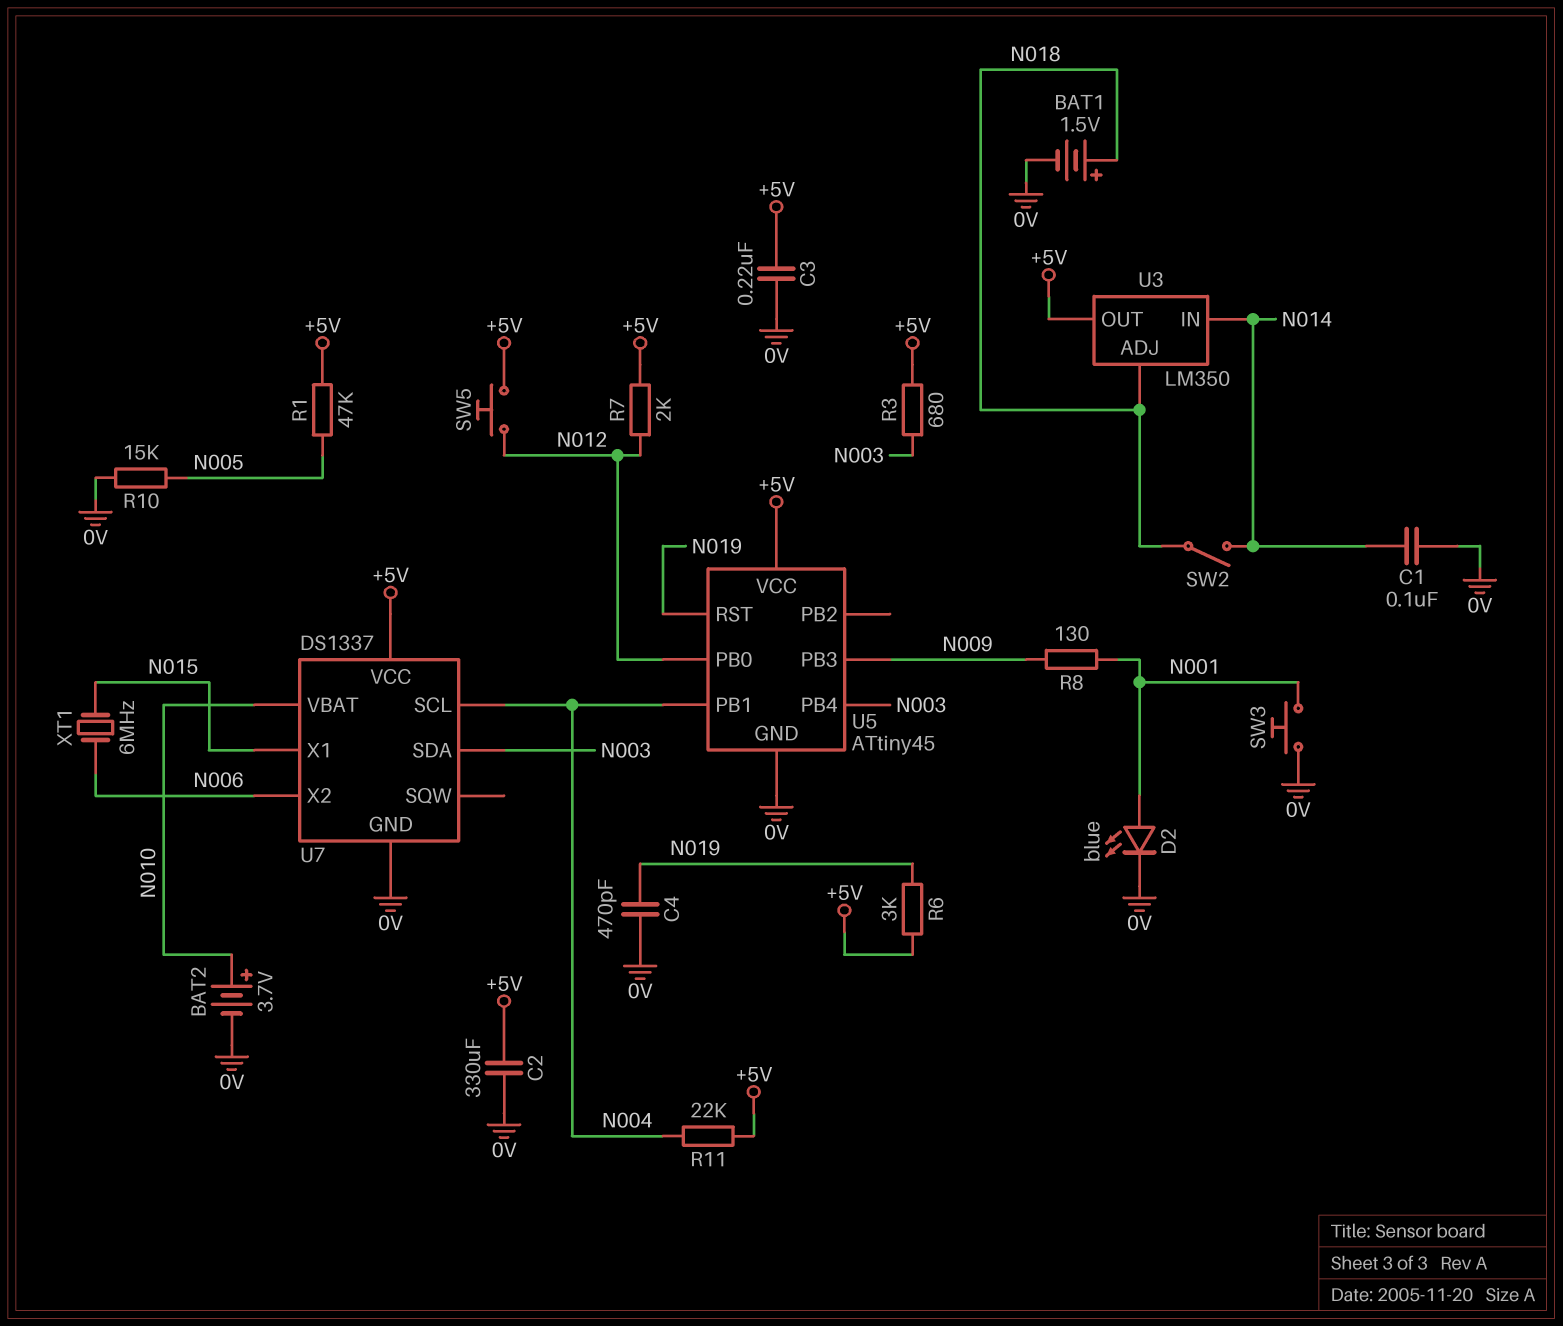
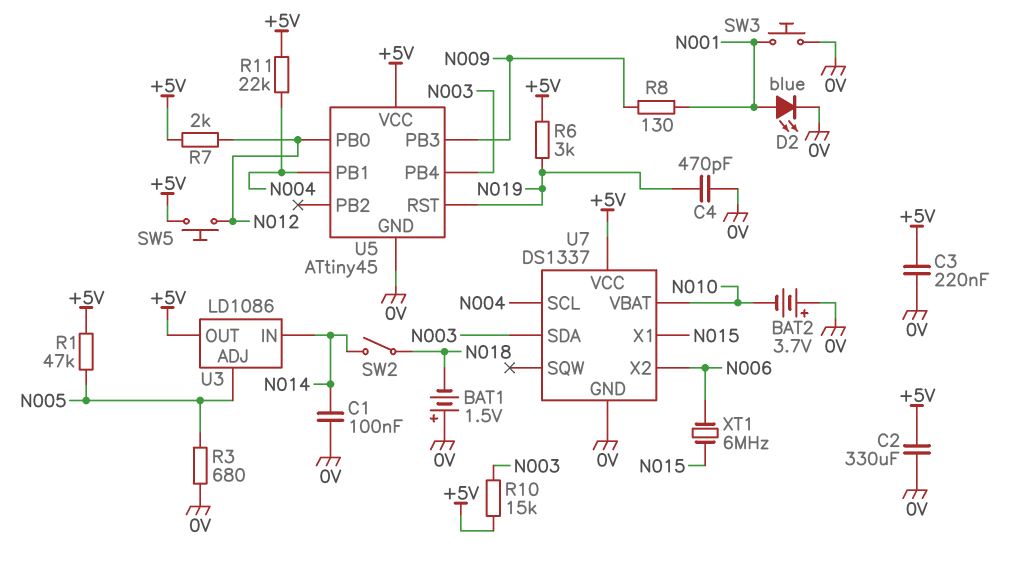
BAT1: 1.5V (plus N018, minus 0V) -> 1.5V (plus 0V, minus N018)
BAT2: 3.7V (plus N010, minus 0V) -> 3.7V (plus 0V, minus N010)
R3: 680 (+5V, N003) -> 680 (0V, N005)
R10: 15k (0V, N005) -> 15k (+5V, N003)
U3: LM350 -> LD1086
U3 pin ADJ: N018 -> N005

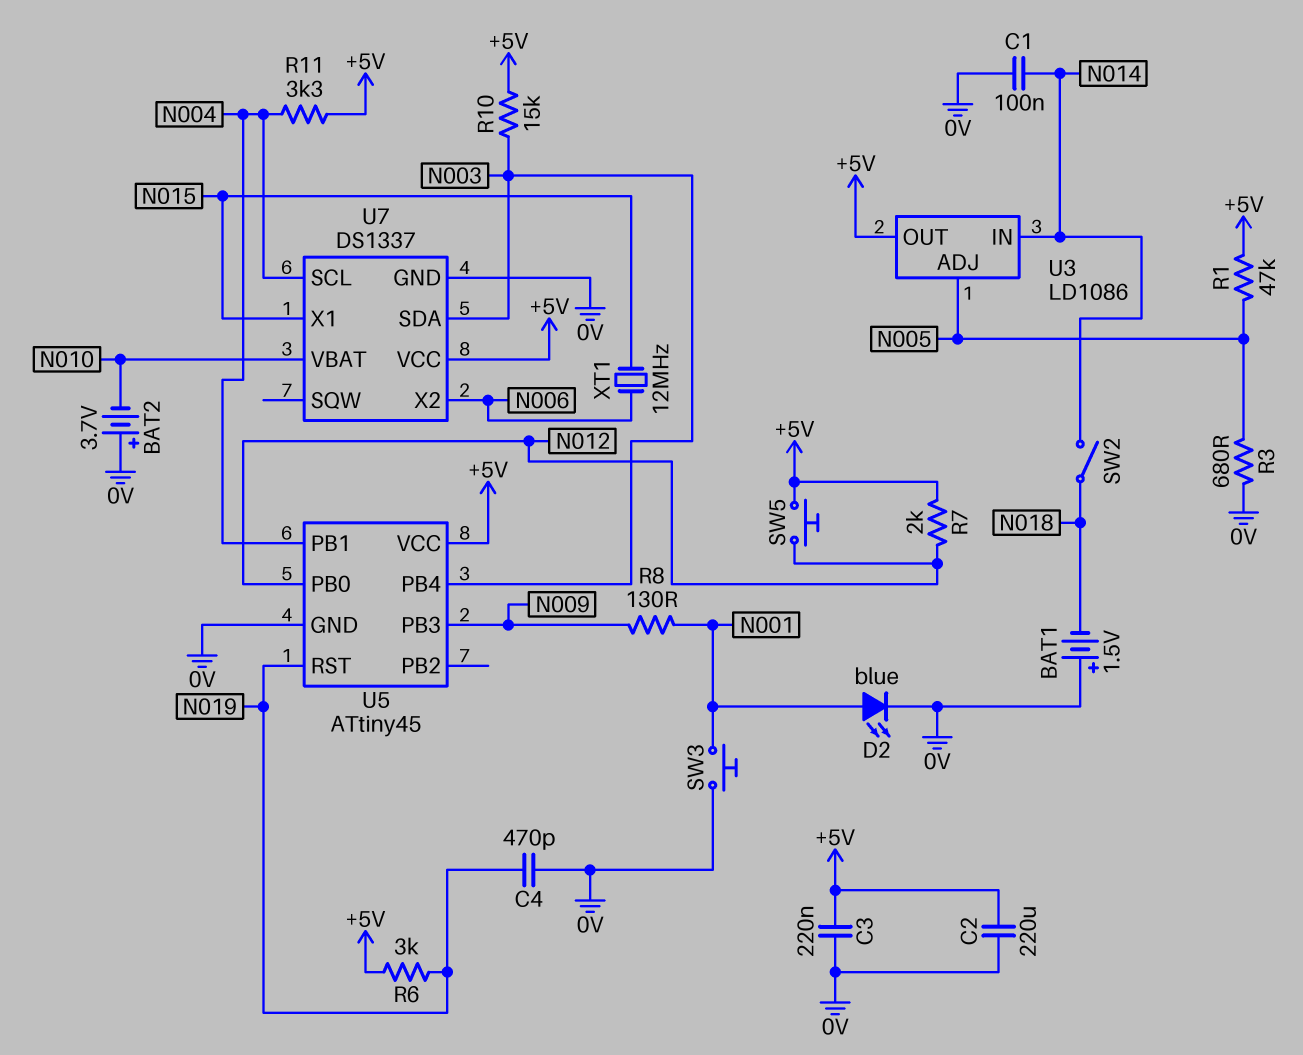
C2: 330uF (+5V, 0V) -> 220uF (+5V, 0V)
R11: 22k (+5V, N004) -> 3.3k (+5V, N004)
XT1: 6MHz (N006, N015) -> 12MHz (N006, N015)

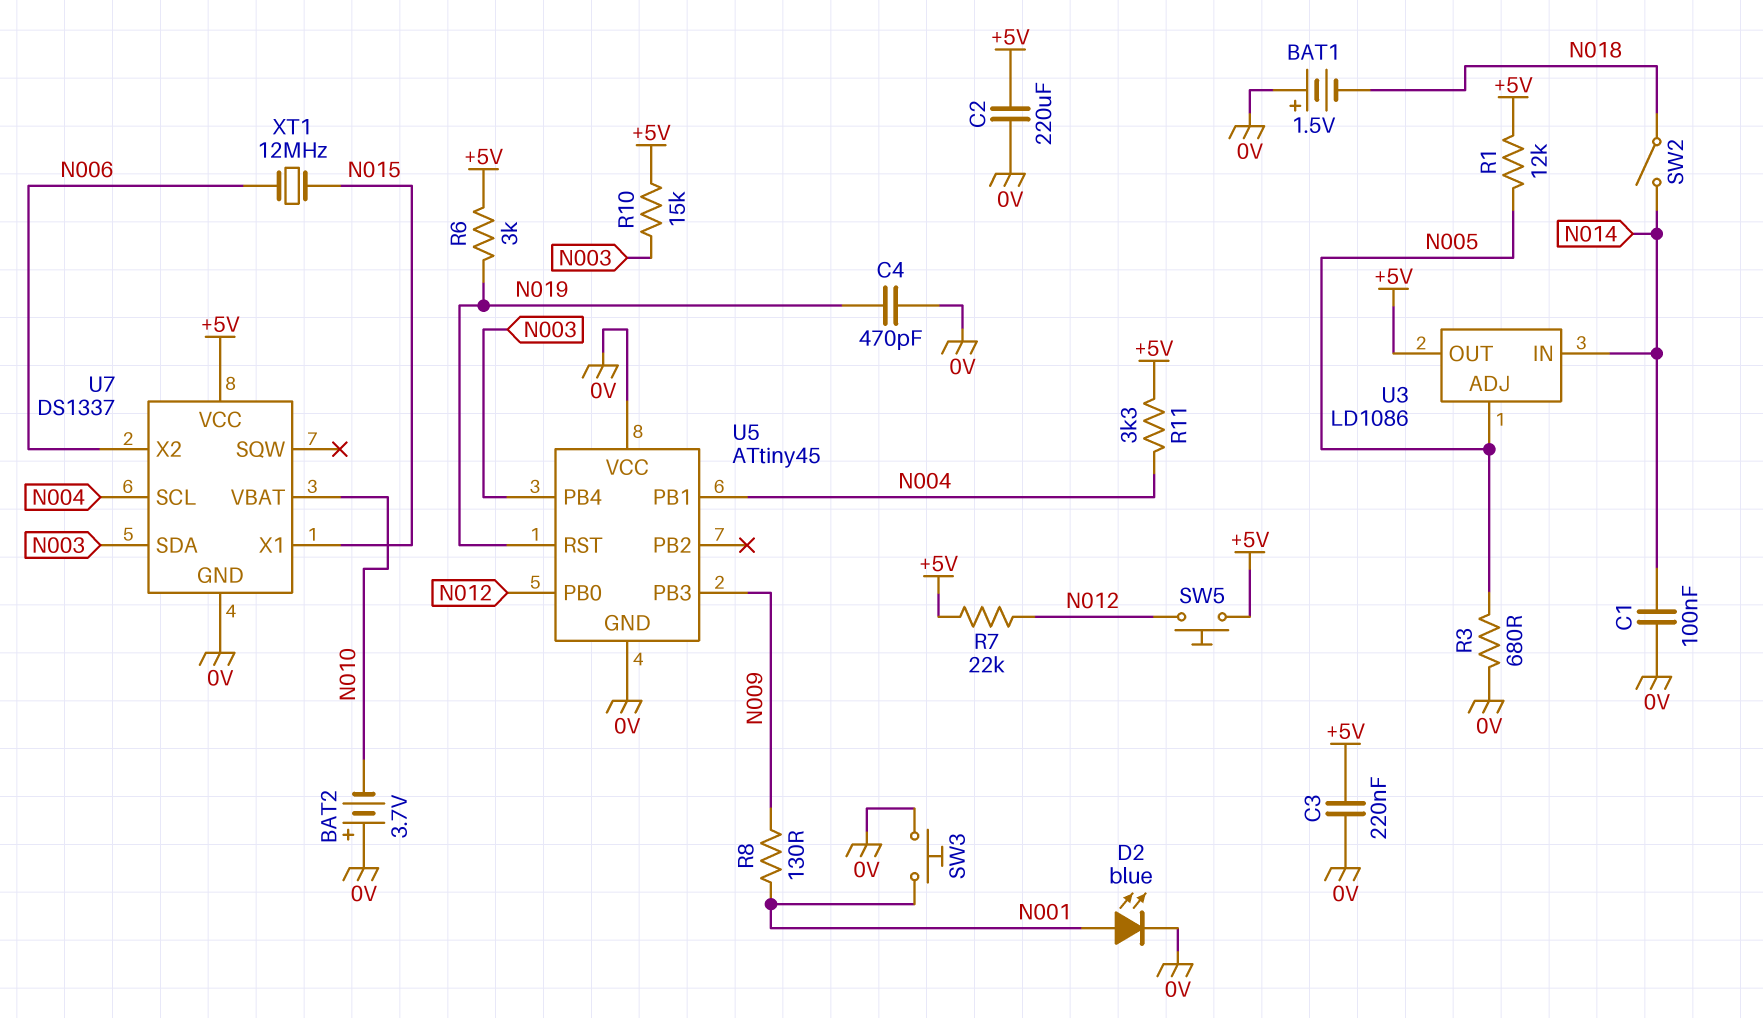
R1: 47k (+5V, N005) -> 12k (+5V, N005)
R7: 2k (+5V, N012) -> 22k (+5V, N012)
U5 pin VCC: +5V -> 0V

